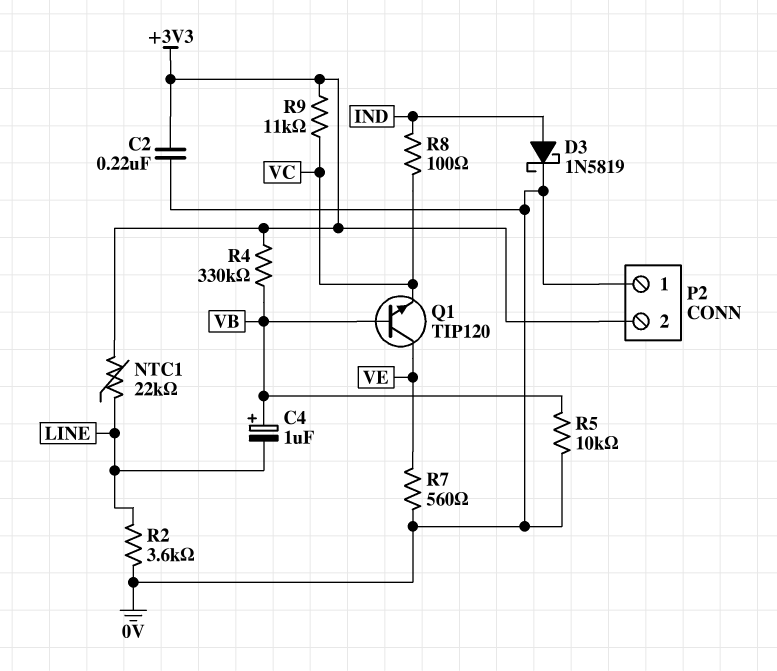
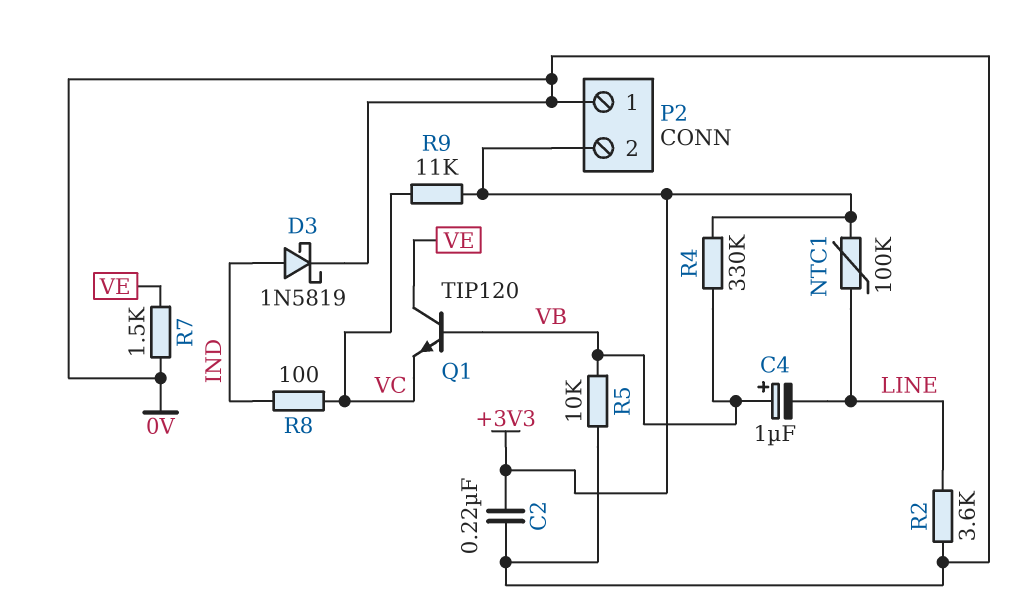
NTC1: 22k (+3V3, LINE) -> 100k (+3V3, LINE)
R7: 560 (0V, VE) -> 1.5k (0V, VE)

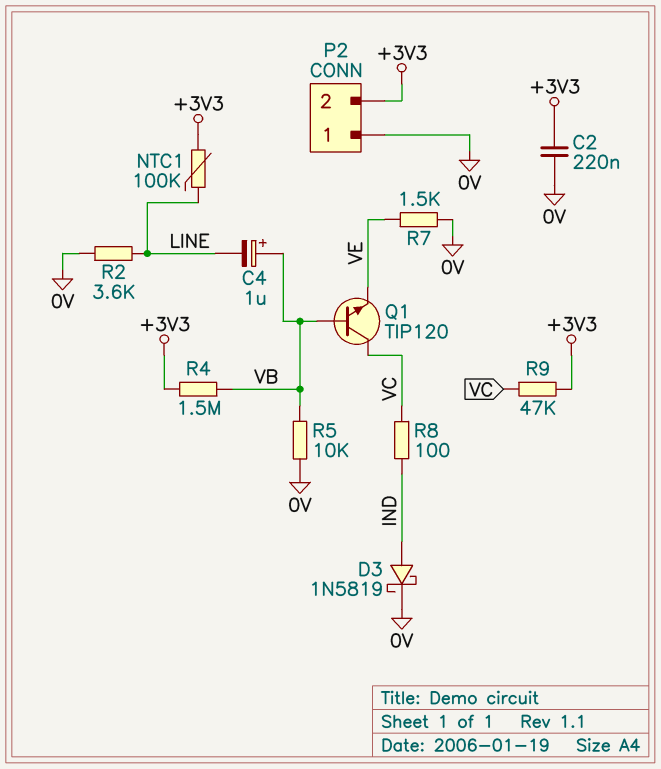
Q1: NPN TIP120 (B VB, C VE, E VC) -> NPN TIP120 (B VB, C VC, E VE)
R4: 330k (+3V3, VB) -> 1.5M (+3V3, VB)
R9: 11k (+3V3, VC) -> 47k (+3V3, VC)

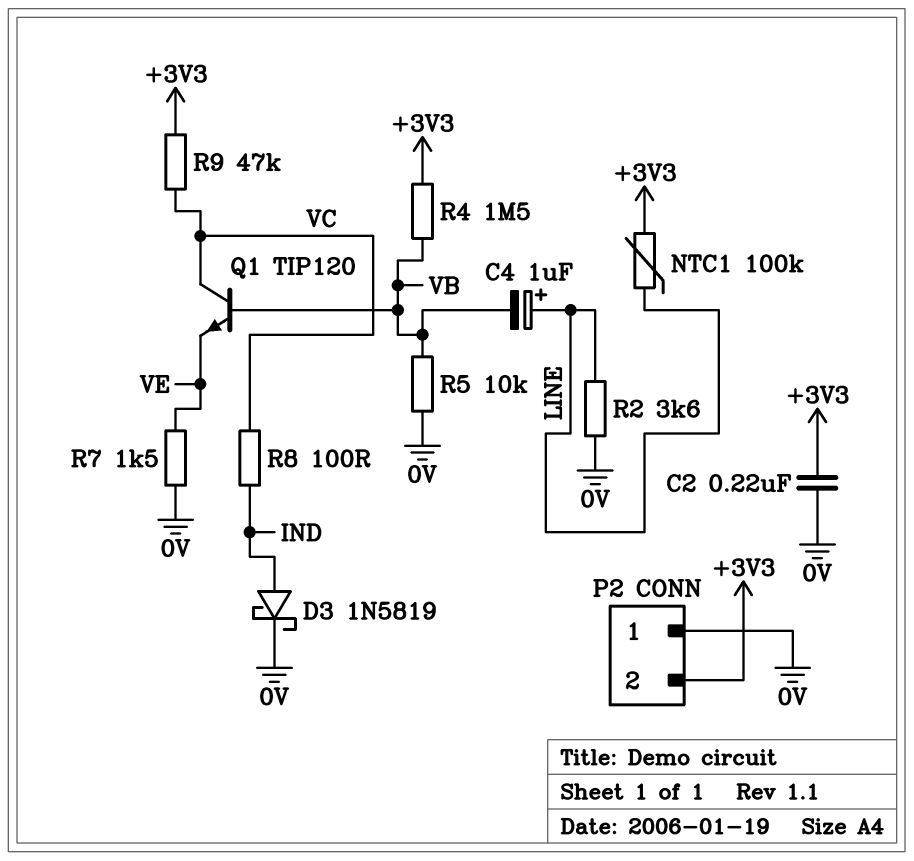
C4: 1uF (plus VB, minus LINE) -> 1uF (plus LINE, minus VB)

